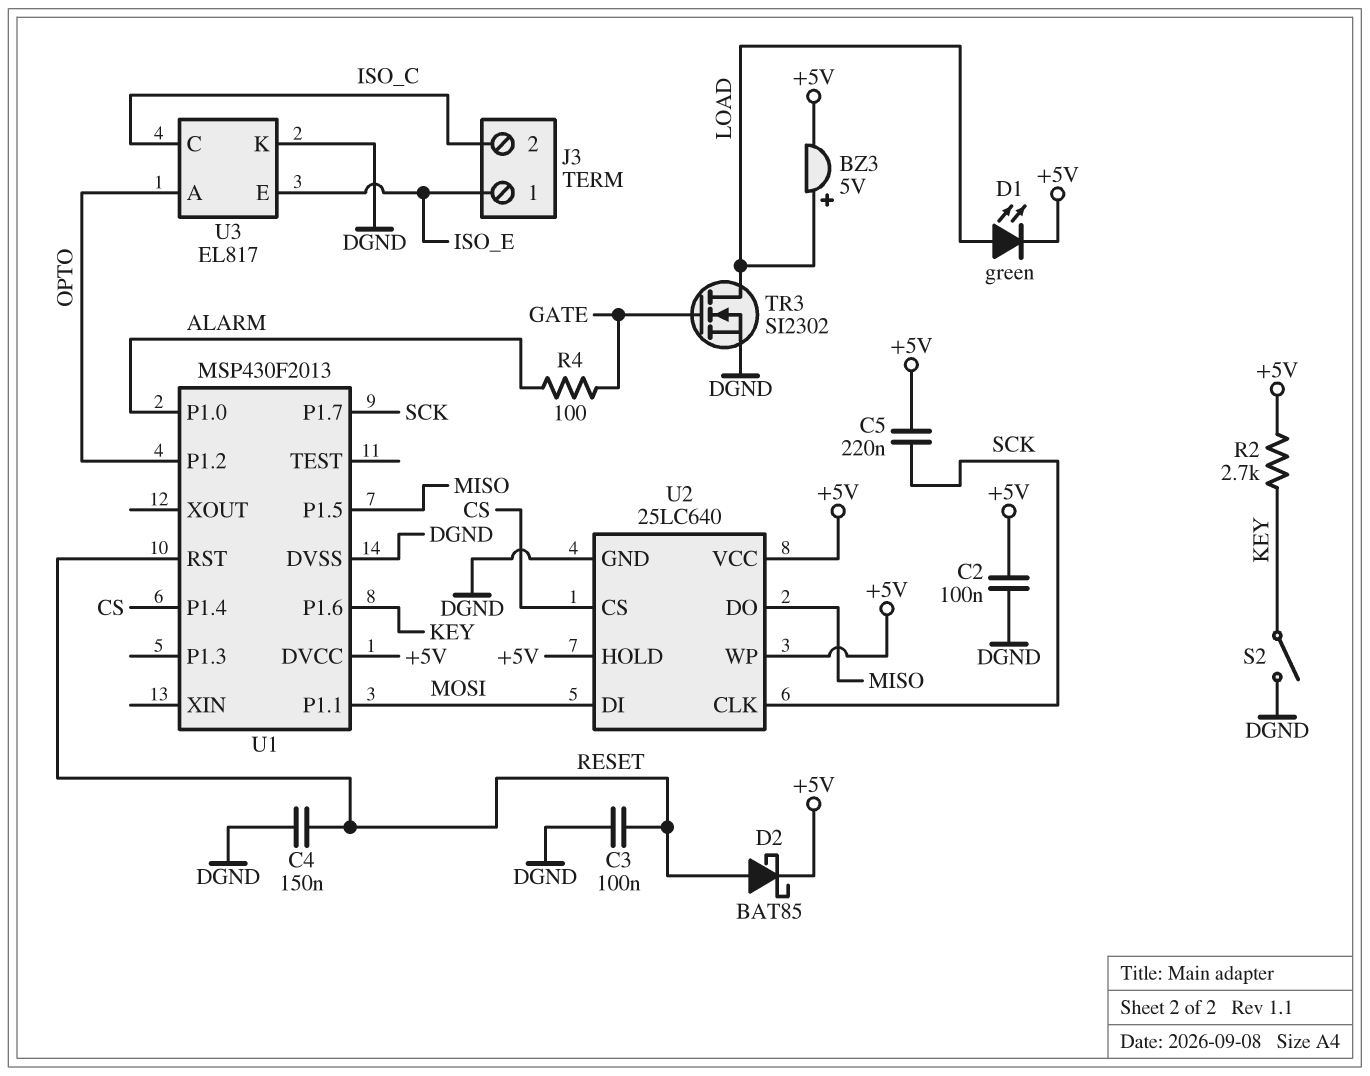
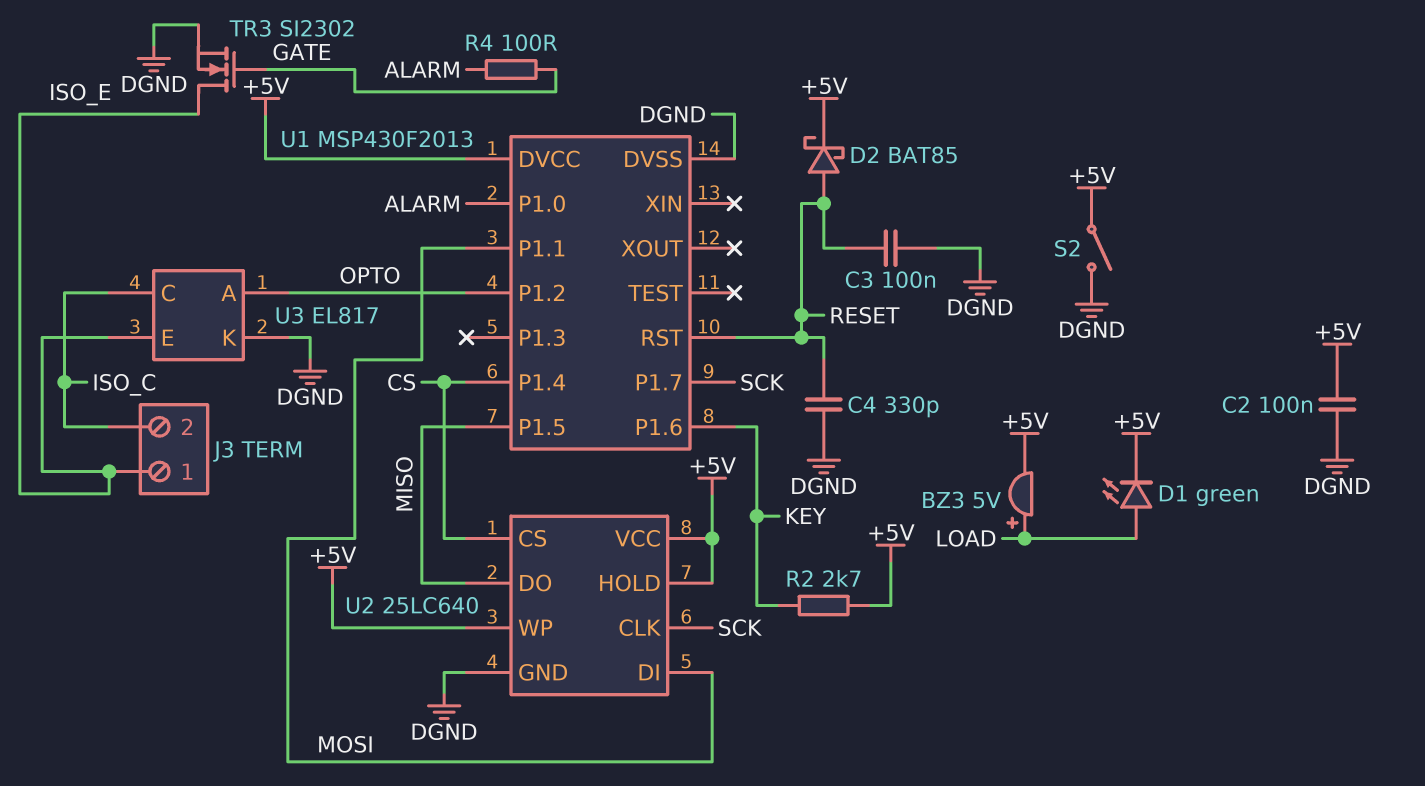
C4: 150nF (DGND, RESET) -> 330pF (DGND, RESET)
C5: 220nF (+5V, SCK) -> none
S2: switch (DGND, KEY) -> switch (+5V, DGND)
TR3: NMOS SI2302 (G GATE, D LOAD, S DGND) -> NMOS SI2302 (G GATE, D ISO_E, S DGND)

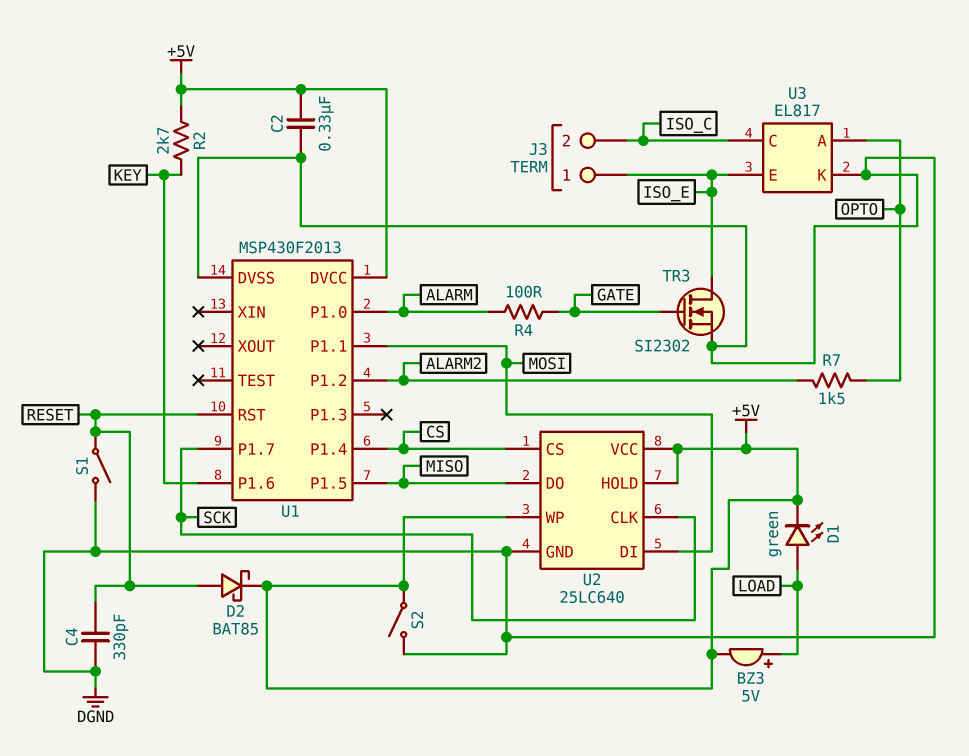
C2: 100nF (+5V, DGND) -> 330nF (+5V, DGND)
C3: 100nF (DGND, RESET) -> none
R7: none -> 1.5k (ALARM2, OPTO)
S1: none -> switch (DGND, RESET)
U1 pin P1.2: OPTO -> ALARM2

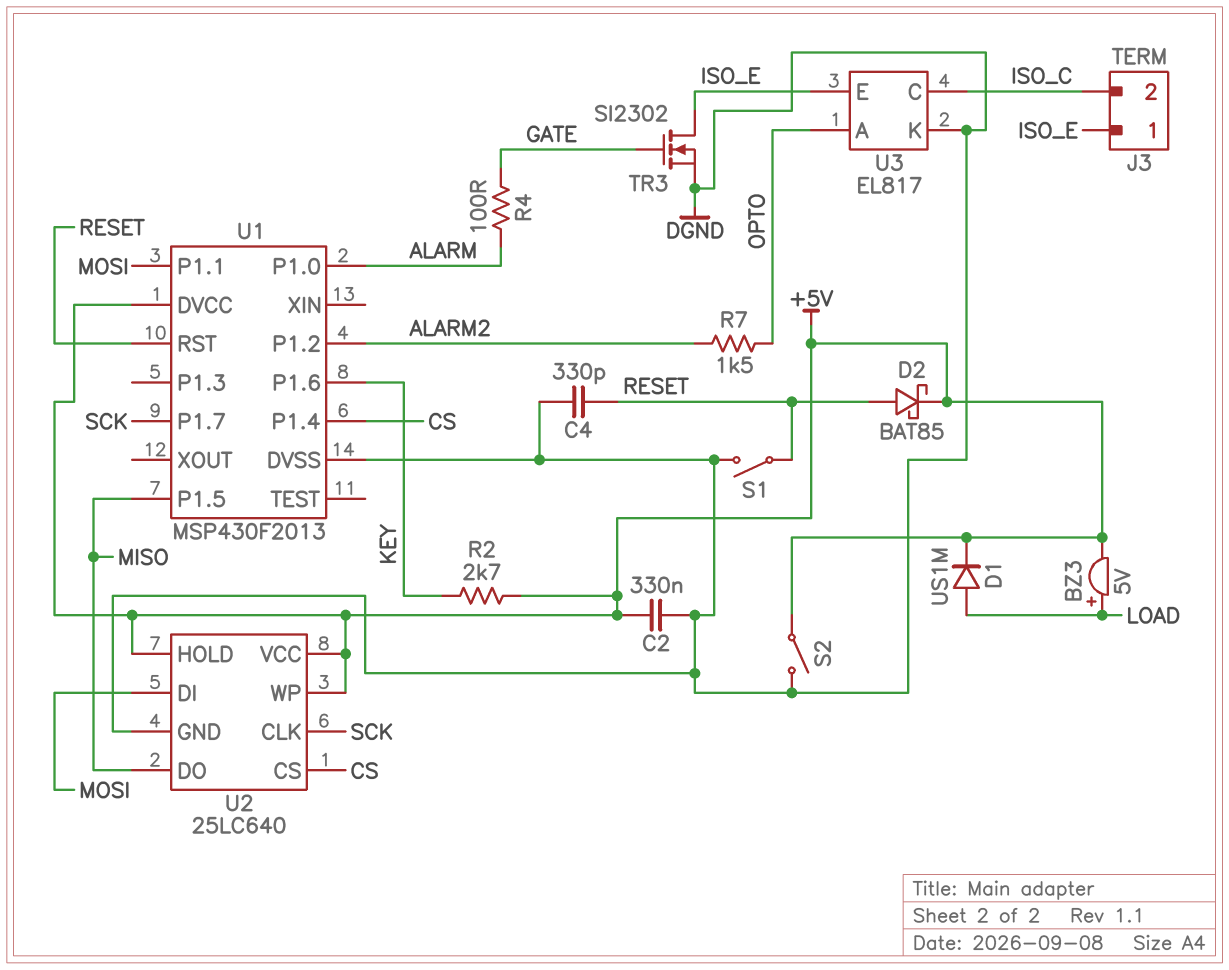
D1: LED green (A LOAD, K +5V) -> diode US1M (A LOAD, K +5V)

